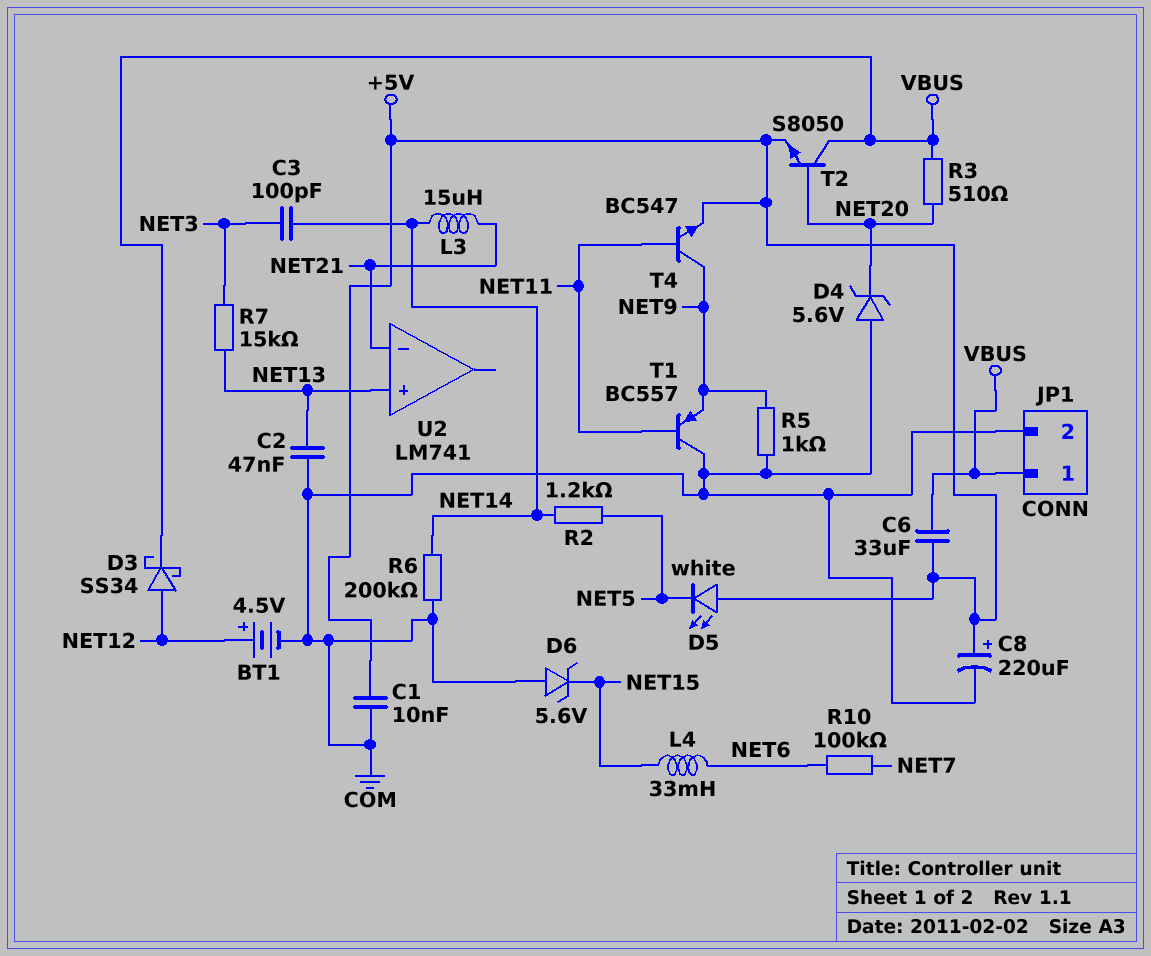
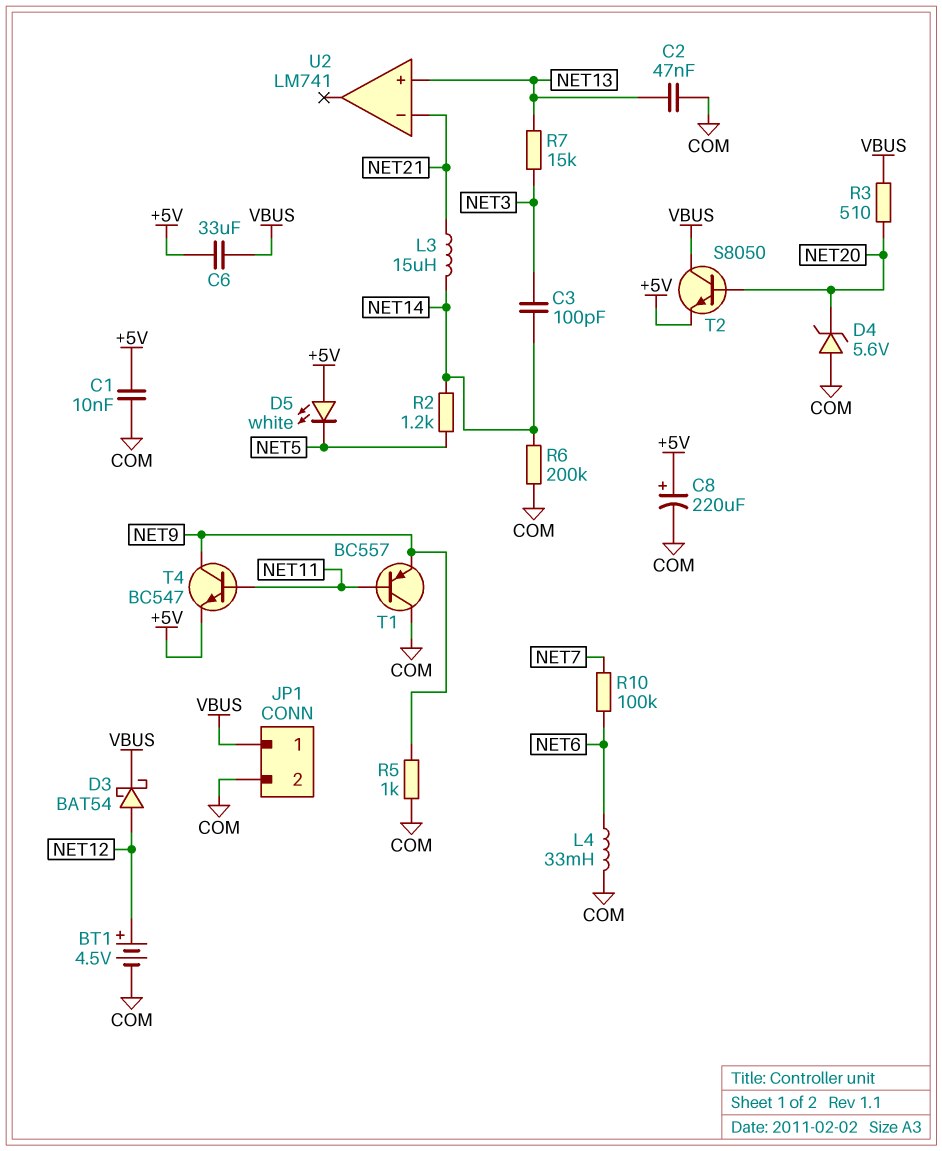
D3: schottky SS34 (A NET12, K VBUS) -> schottky BAT54 (A NET12, K VBUS)
D6: zener 5.6V (A COM, K NET15) -> none
L4: 33mH (NET6, NET15) -> 33mH (COM, NET6)

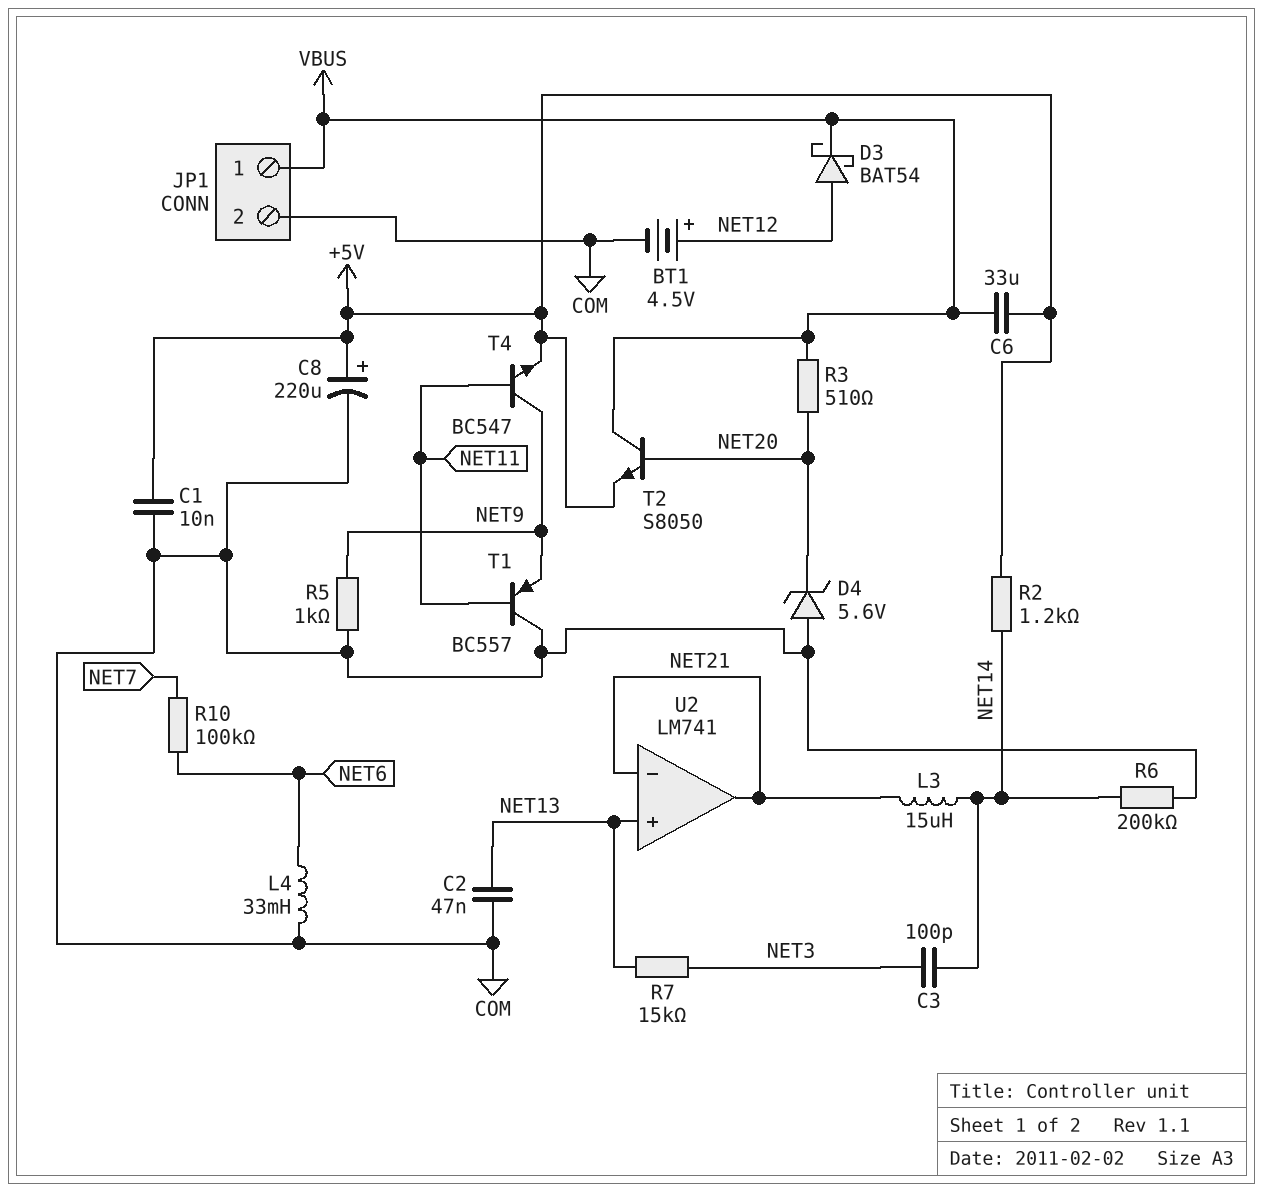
D5: LED white (A +5V, K NET5) -> none
R2: 1.2k (NET5, NET14) -> 1.2k (+5V, NET14)
U2 pin out: none -> NET21

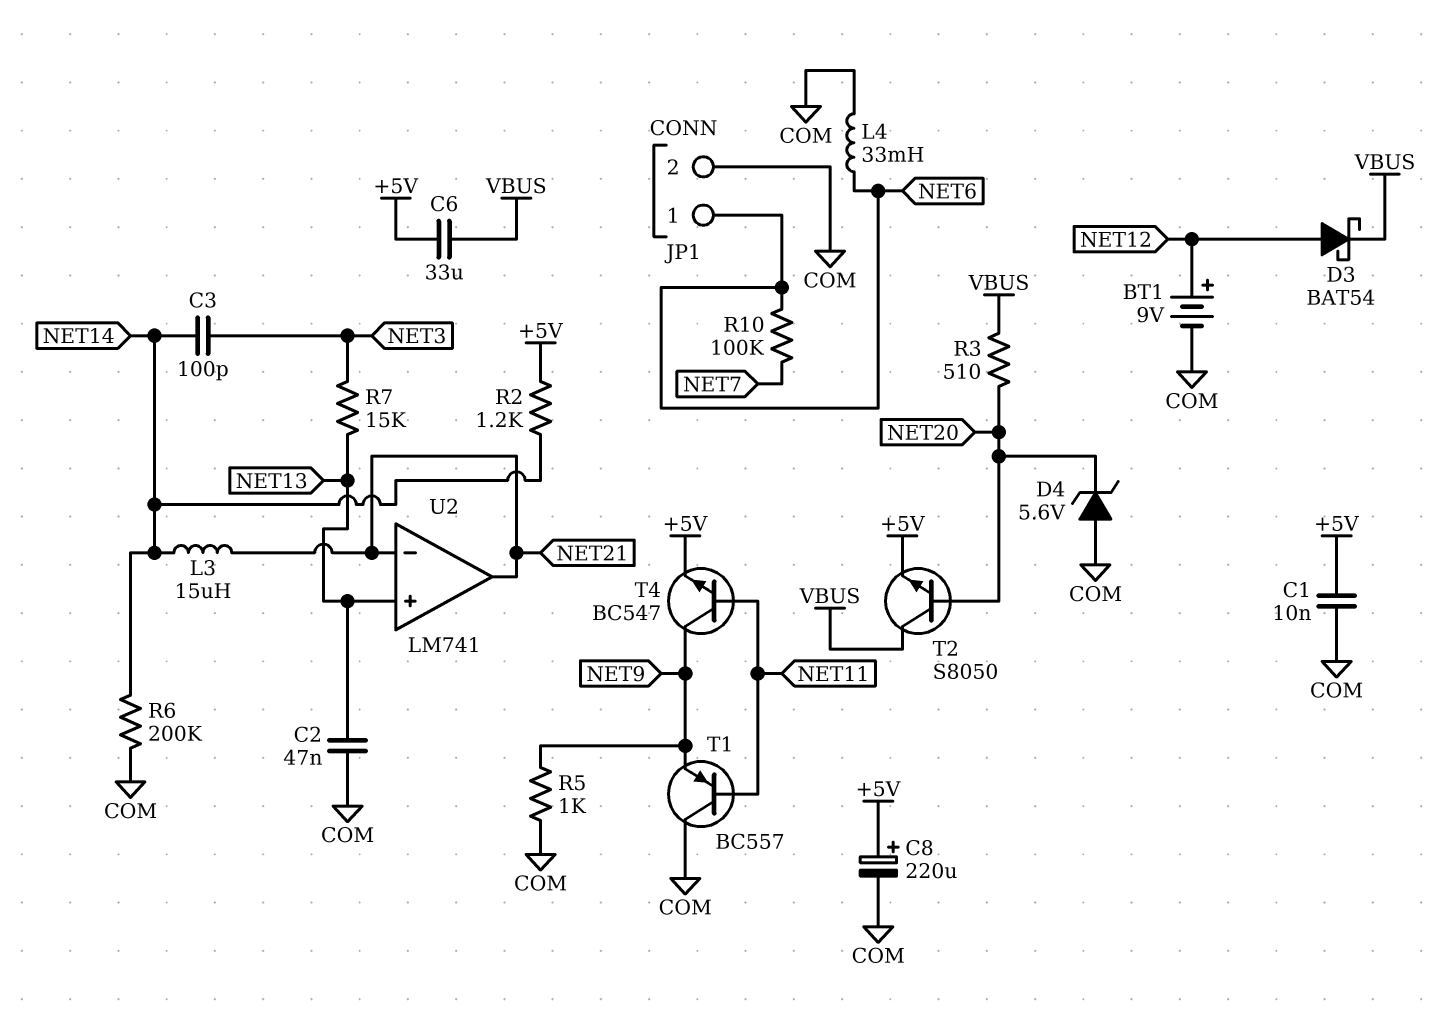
BT1: 4.5V (plus NET12, minus COM) -> 9V (plus NET12, minus COM)
JP1 pin 1: VBUS -> NET6

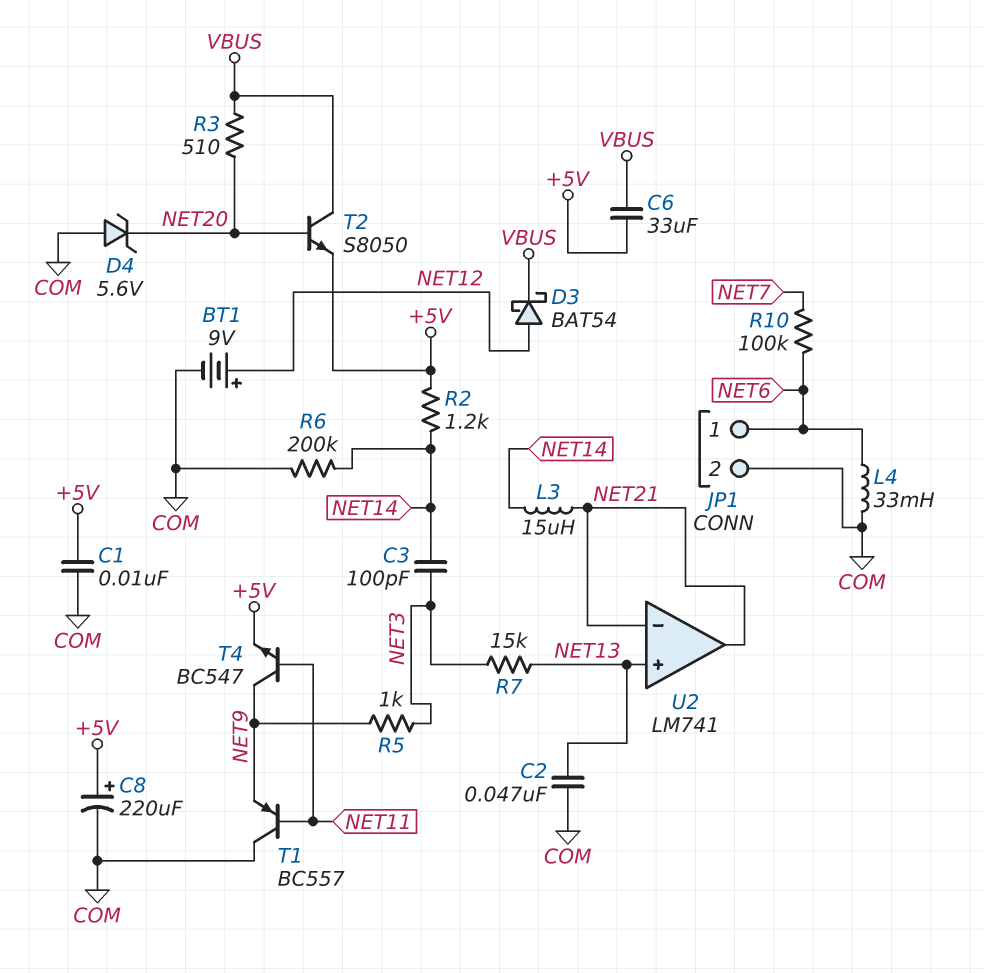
R5: 1k (COM, NET9) -> 1k (NET3, NET9)

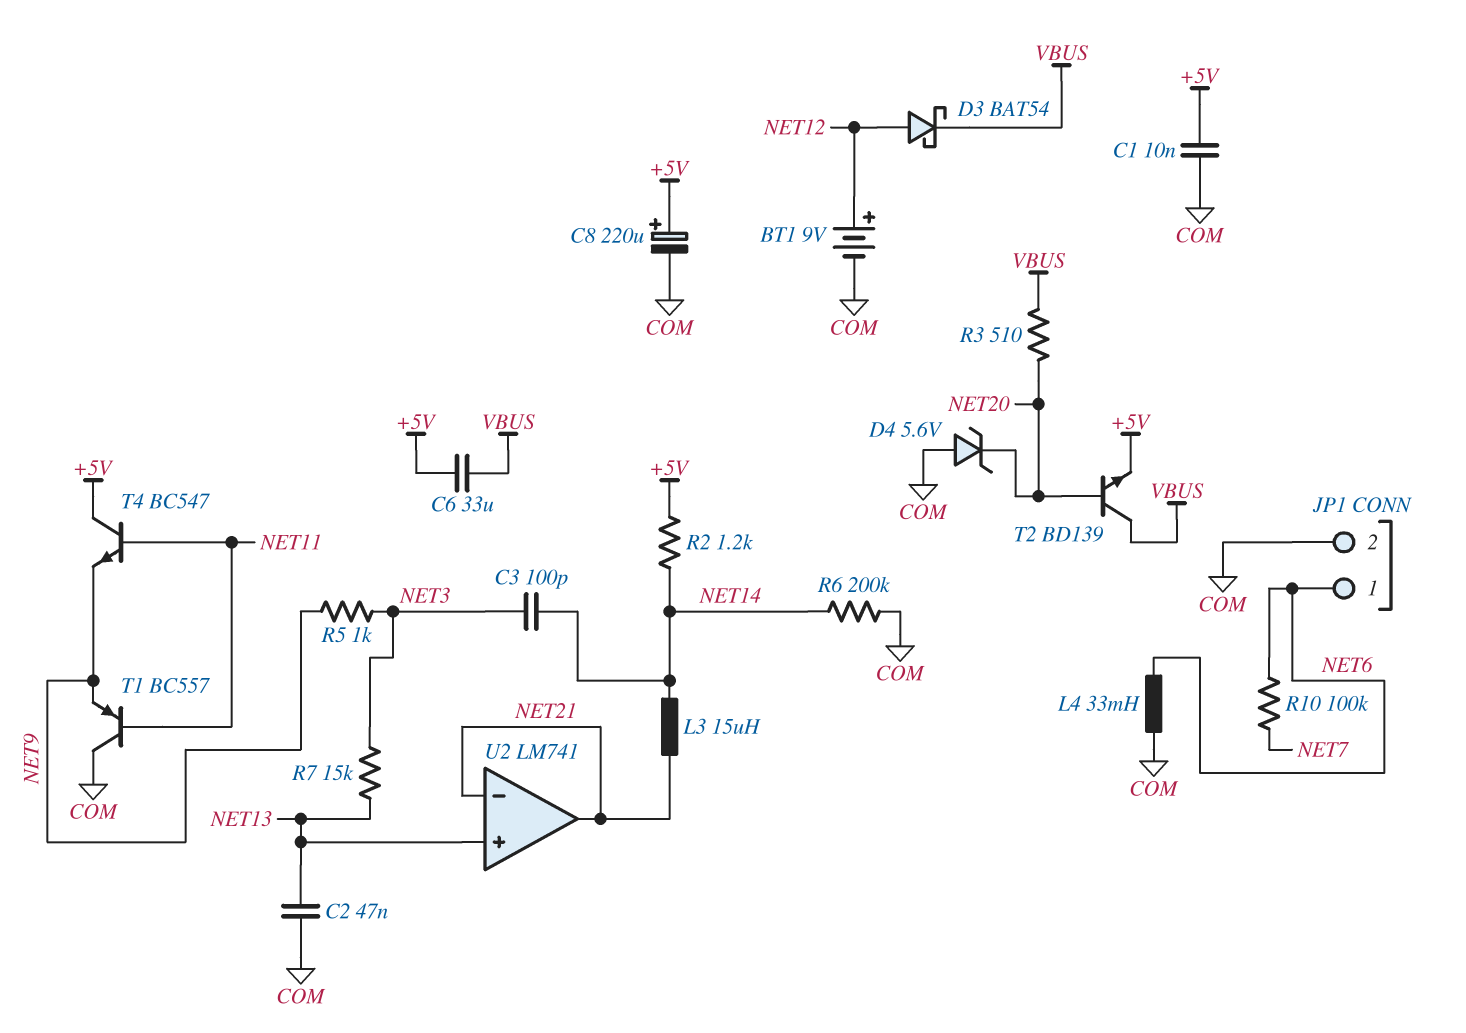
T2: NPN S8050 (B NET20, C VBUS, E +5V) -> NPN BD139 (B NET20, C VBUS, E +5V)
T4: NPN BC547 (B NET11, C NET9, E +5V) -> NPN BC547 (B NET11, C +5V, E NET9)

